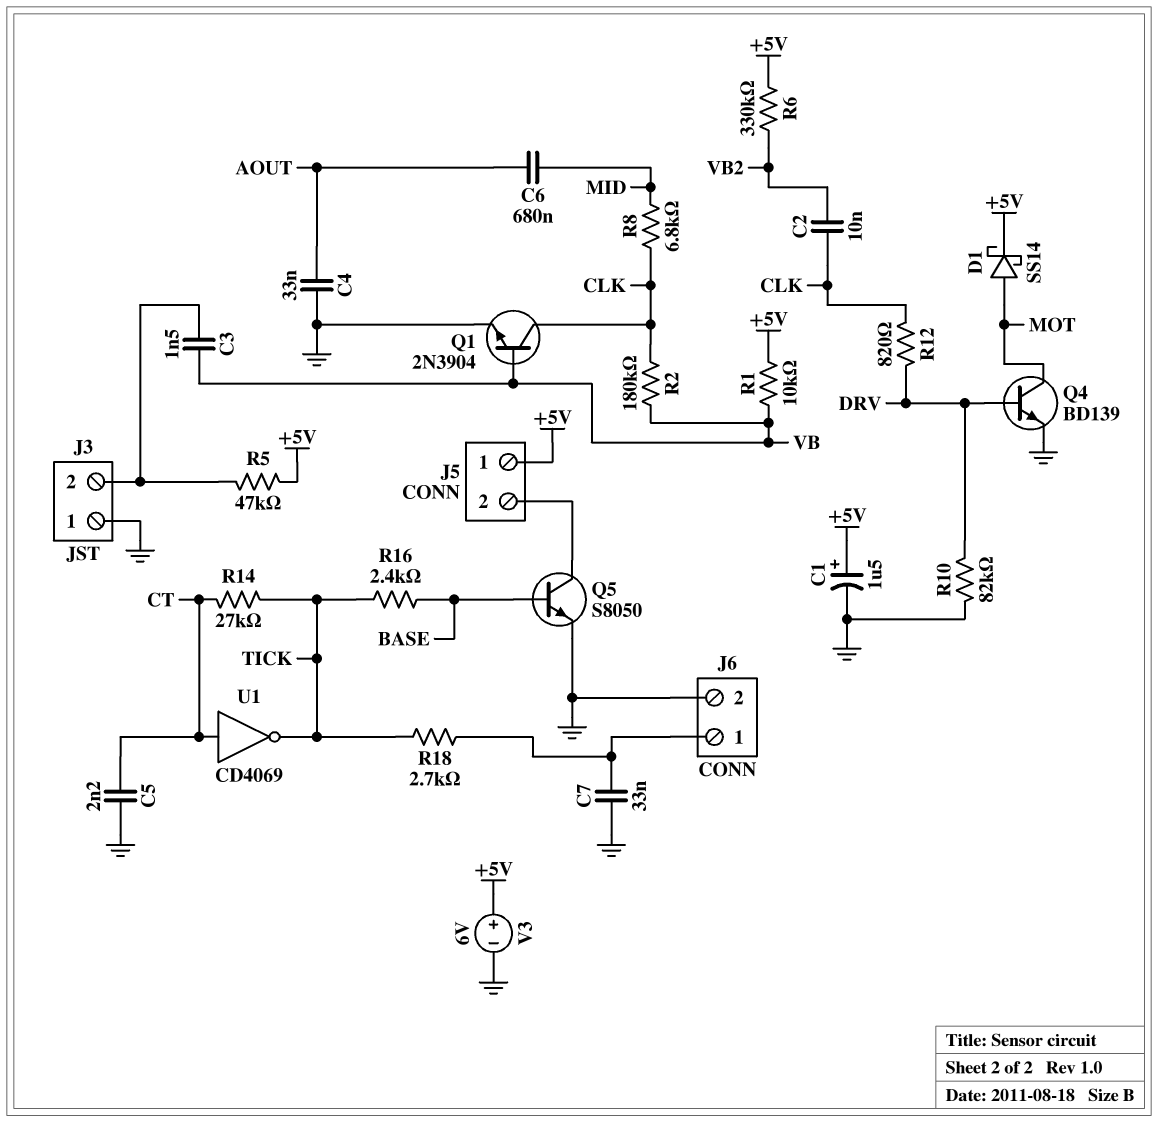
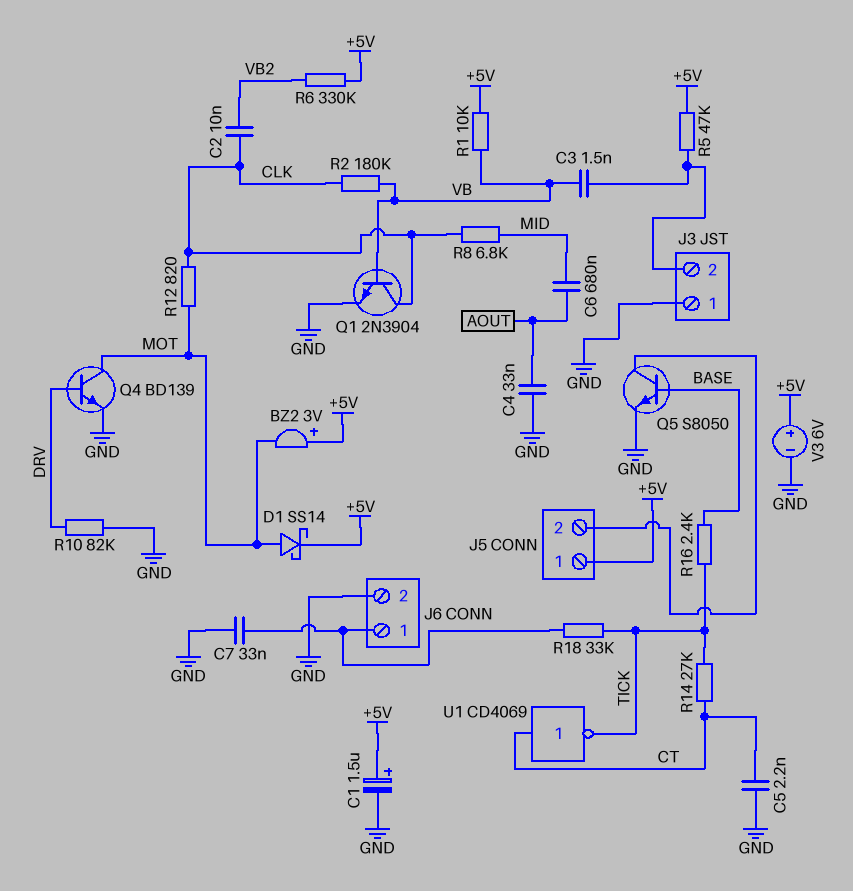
BZ2: none -> buzzer 3V (plus +5V, minus MOT)
R12: 820 (CLK, DRV) -> 820 (CLK, MOT)
R18: 2.7k (J6/1, TICK) -> 33k (J6/1, TICK)

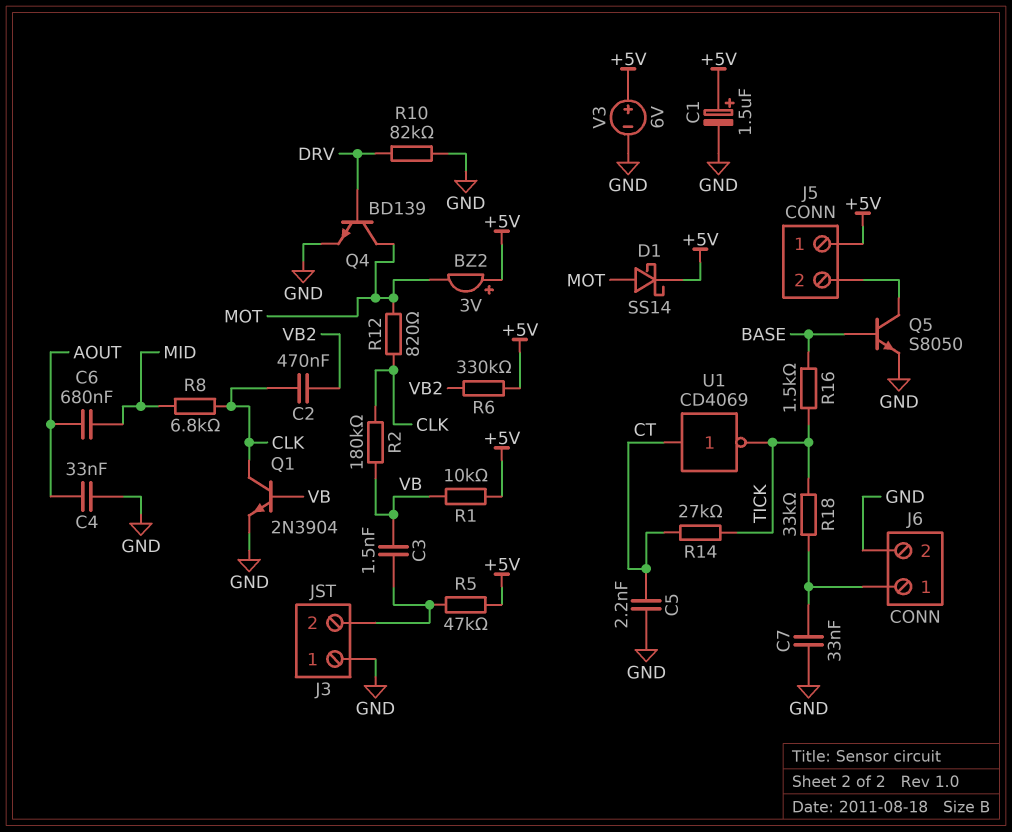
C2: 10nF (CLK, VB2) -> 470nF (CLK, VB2)
R16: 2.4k (BASE, TICK) -> 1.5k (BASE, TICK)

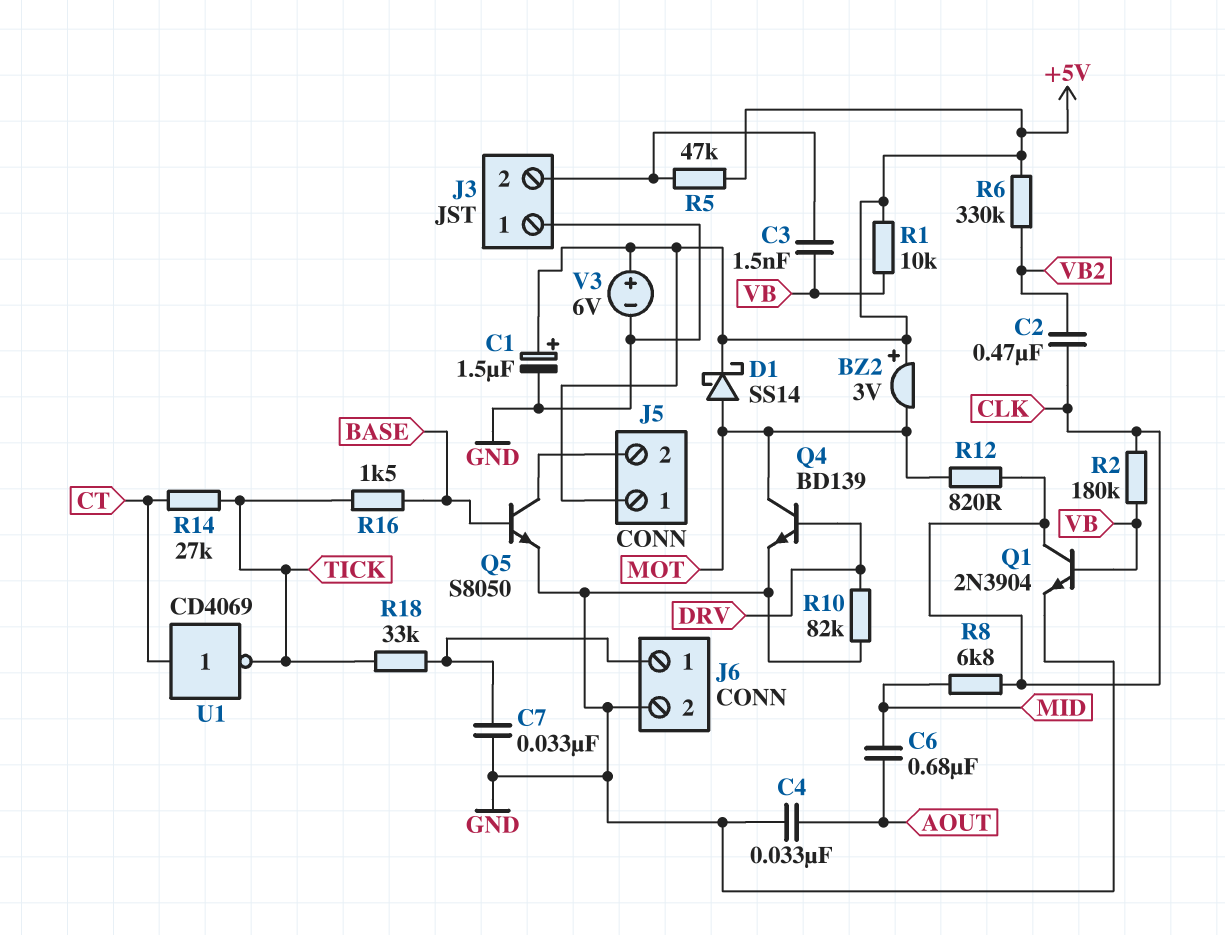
C5: 2.2nF (CT, GND) -> none

